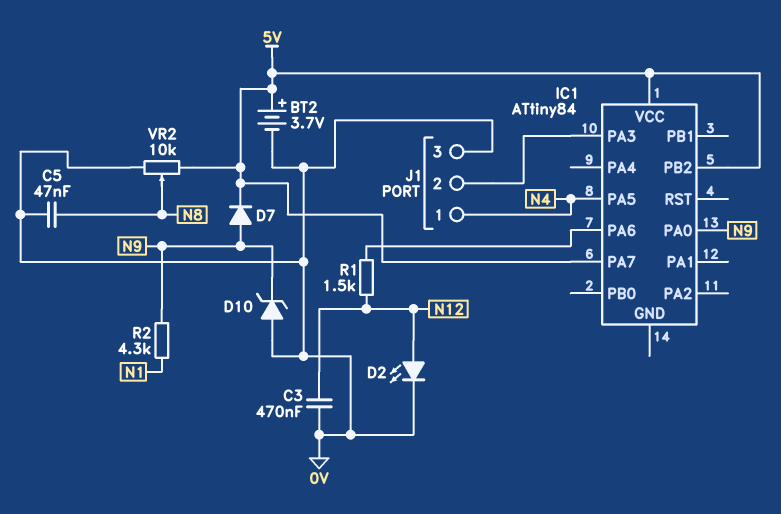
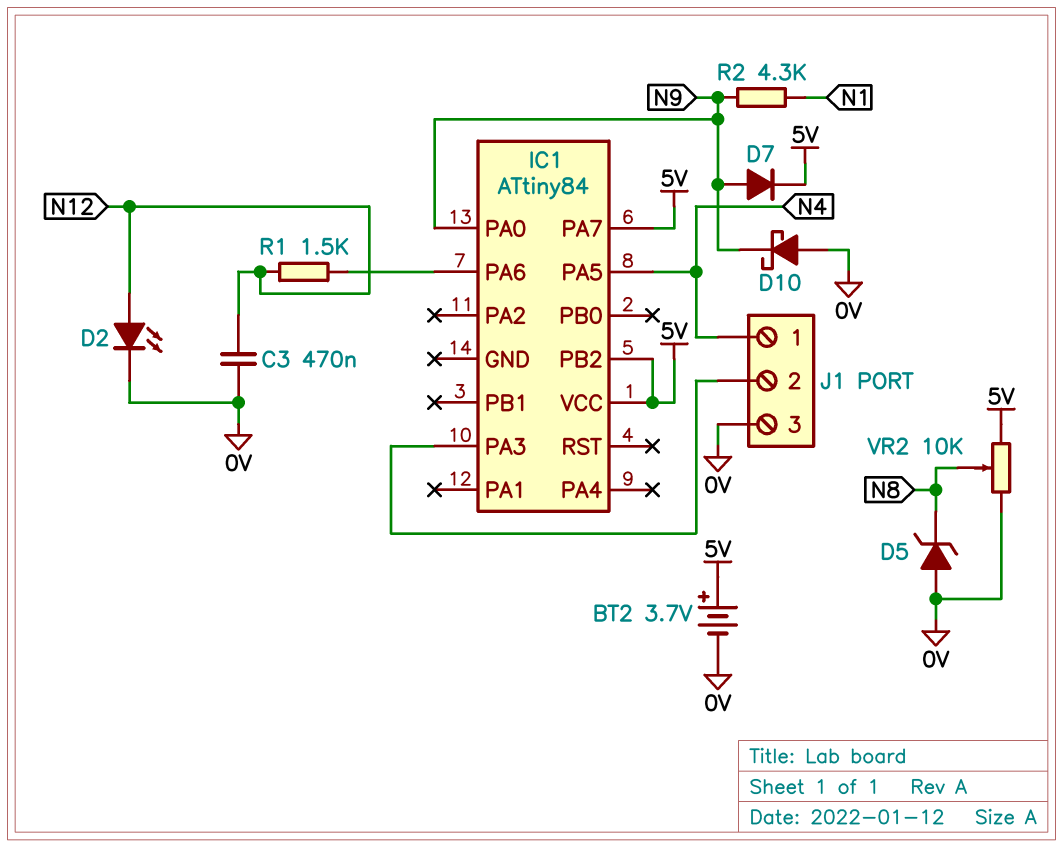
C5: 47nF (0V, N8) -> none
D5: none -> zener (A 0V, K N8)
D10: zener (A 0V, K N9) -> schottky (A 0V, K N9)

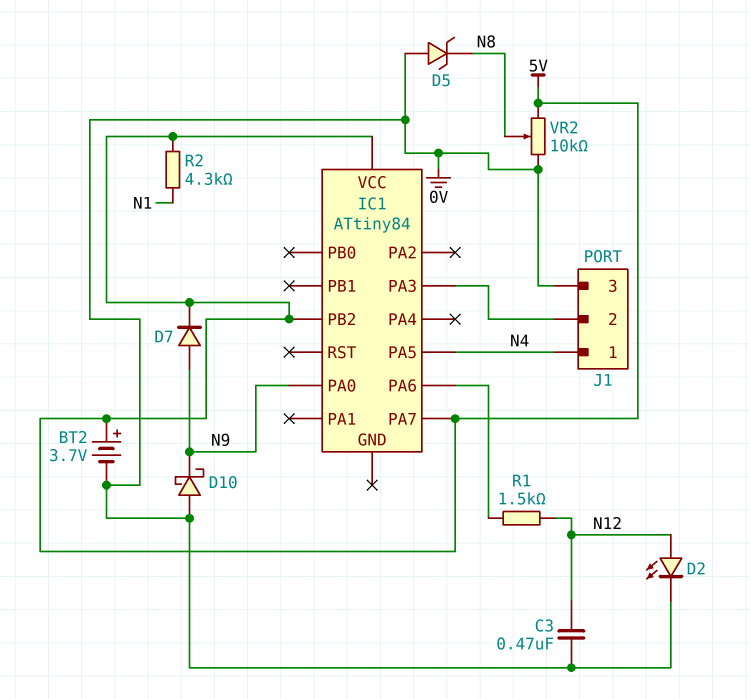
R2: 4.3k (N1, N9) -> 4.3k (5V, N1)

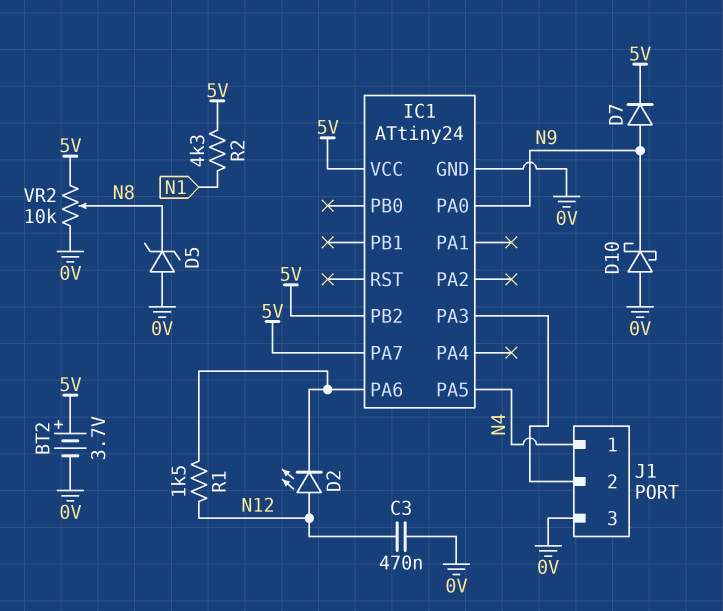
D2: LED (A N12, K 0V) -> LED (A N12, K IC1/PA6)
IC1: ATtiny84 -> ATtiny24
IC1 pin GND: none -> 0V

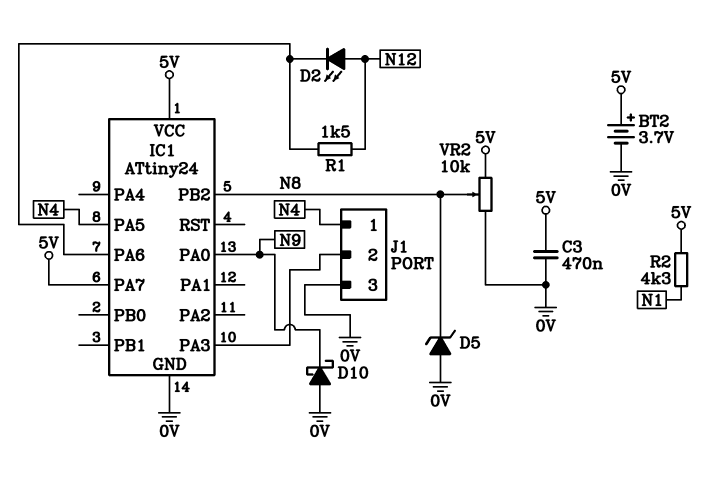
C3: 470nF (0V, N12) -> 470nF (0V, 5V)
D7: diode (A N9, K 5V) -> none
IC1 pin PB2: 5V -> N8

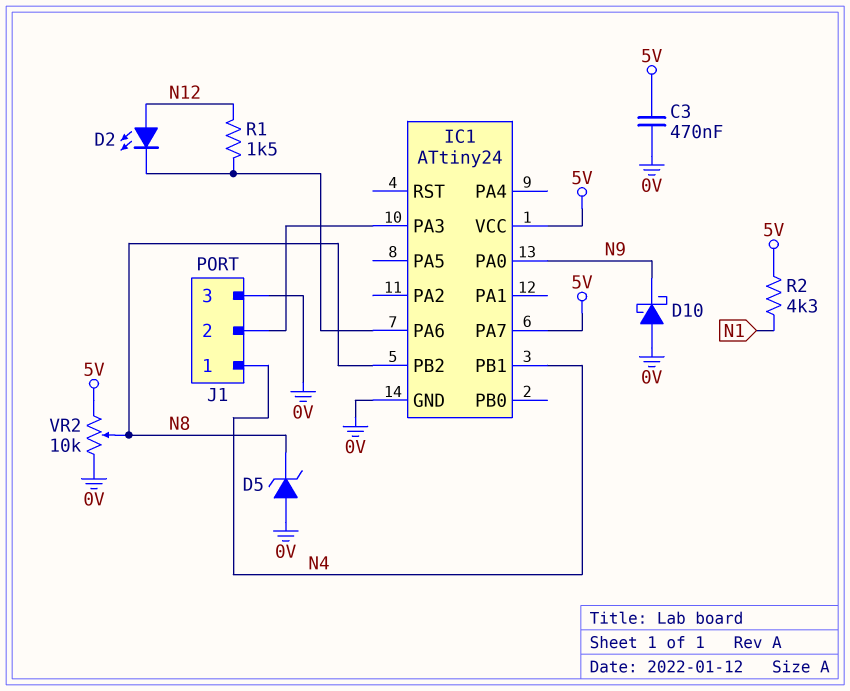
BT2: 3.7V (plus 5V, minus 0V) -> none
IC1 pin PA5: N4 -> none
IC1 pin PB1: none -> N4

